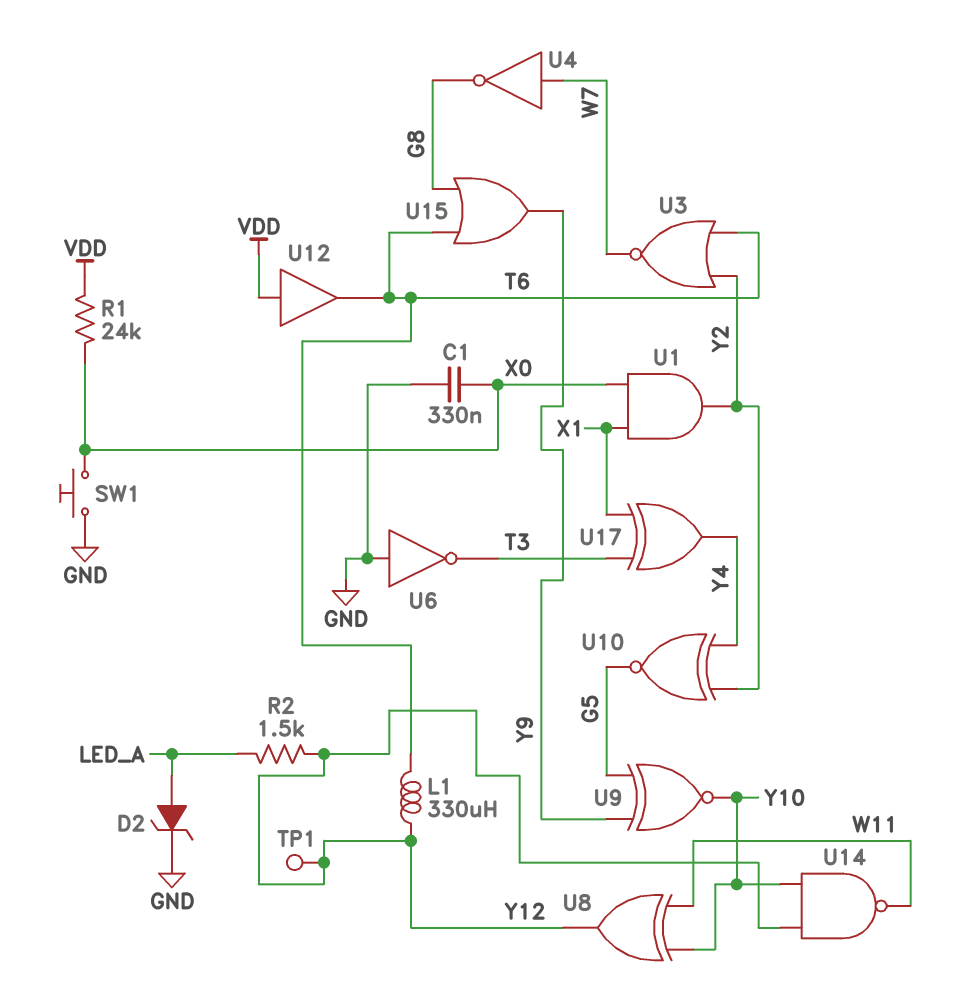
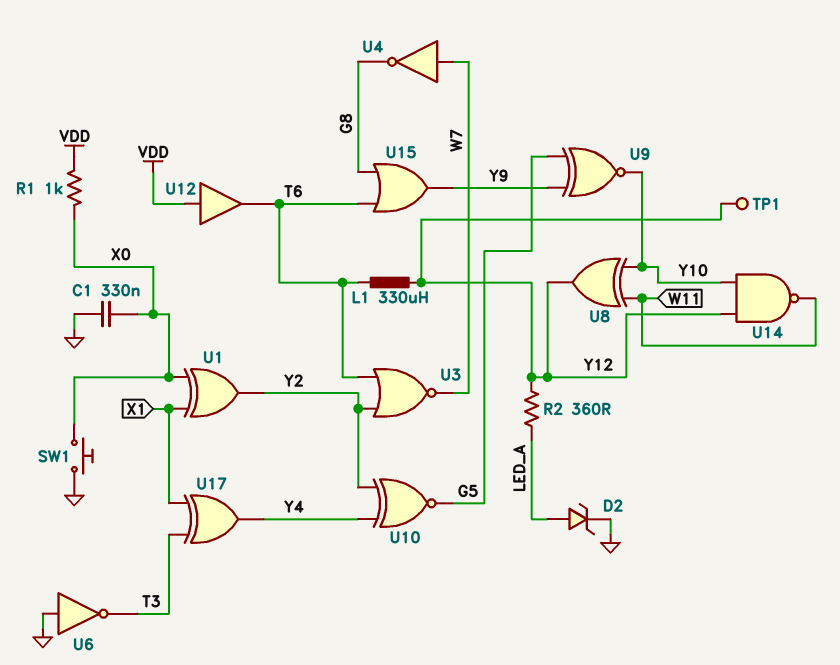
R1: 24k (VDD, X0) -> 1k (VDD, X0)
R2: 1.5k (LED_A, Y12) -> 360 (LED_A, Y12)
U1: AND (in X0, in X1, out Y2) -> XOR (in X0, in X1, out Y2)

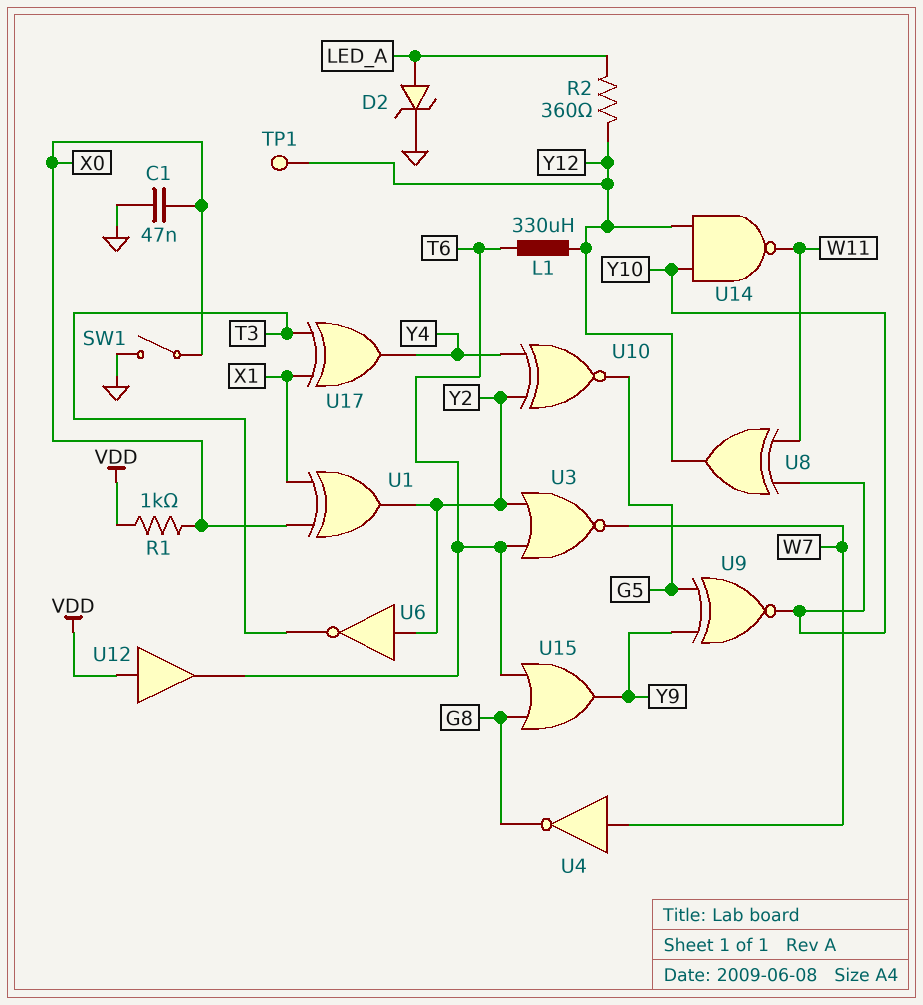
C1: 330nF (GND, X0) -> 47nF (GND, X0)
SW1: button (GND, X0) -> switch (GND, X0)
U6: NOT (in GND, out T3) -> NOT (in Y2, out T3)

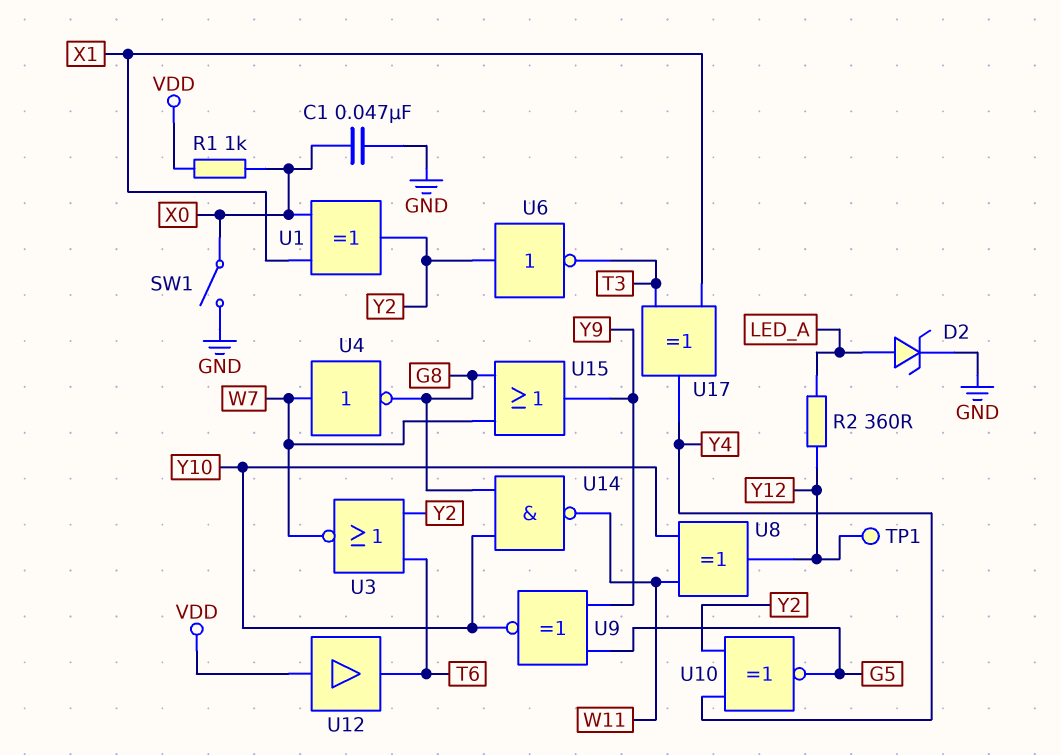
L1: 330uH (T6, Y12) -> none
U14: NAND (in Y10, in Y12, out W11) -> NAND (in G8, in Y10, out W11)
U15: OR (in G8, in T6, out Y9) -> OR (in G8, in W7, out Y9)

